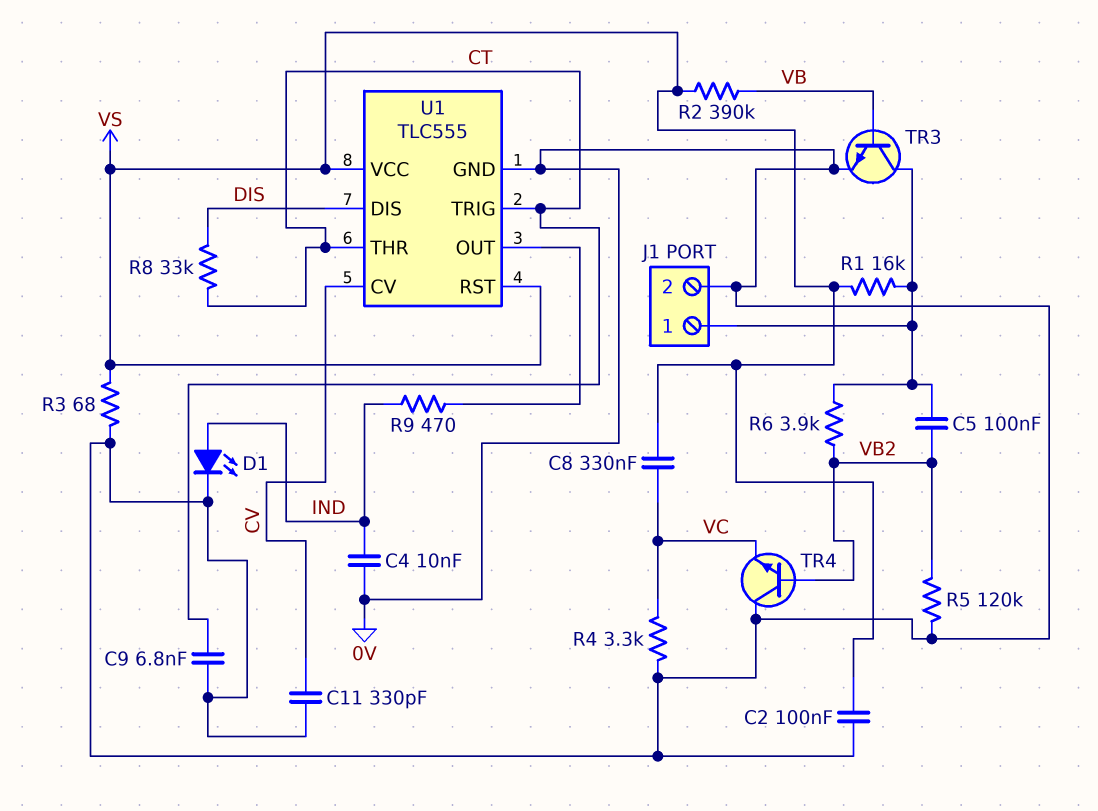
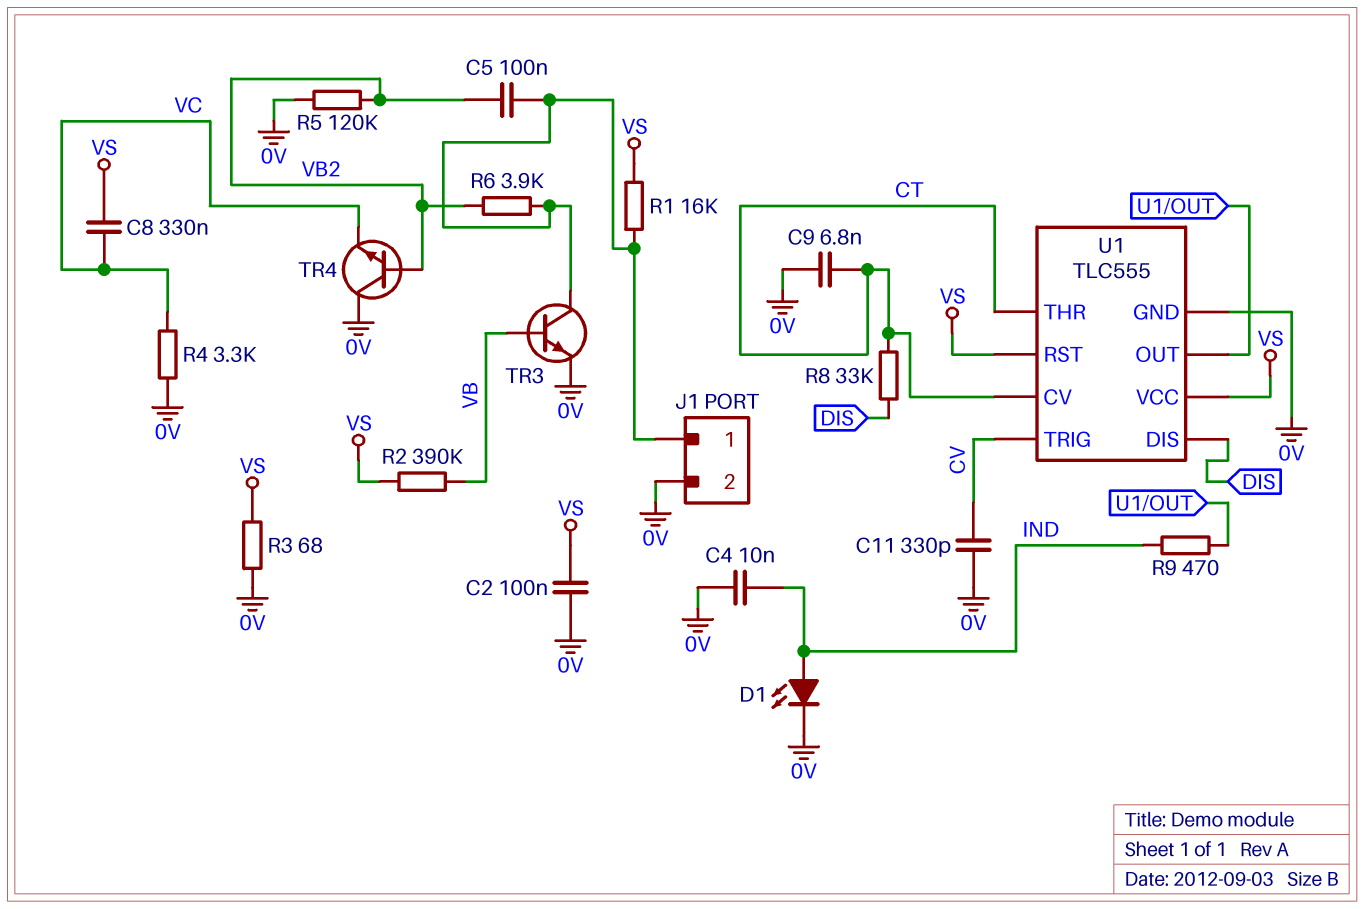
U1 pin CV: CV -> CT
U1 pin TRIG: CT -> CV

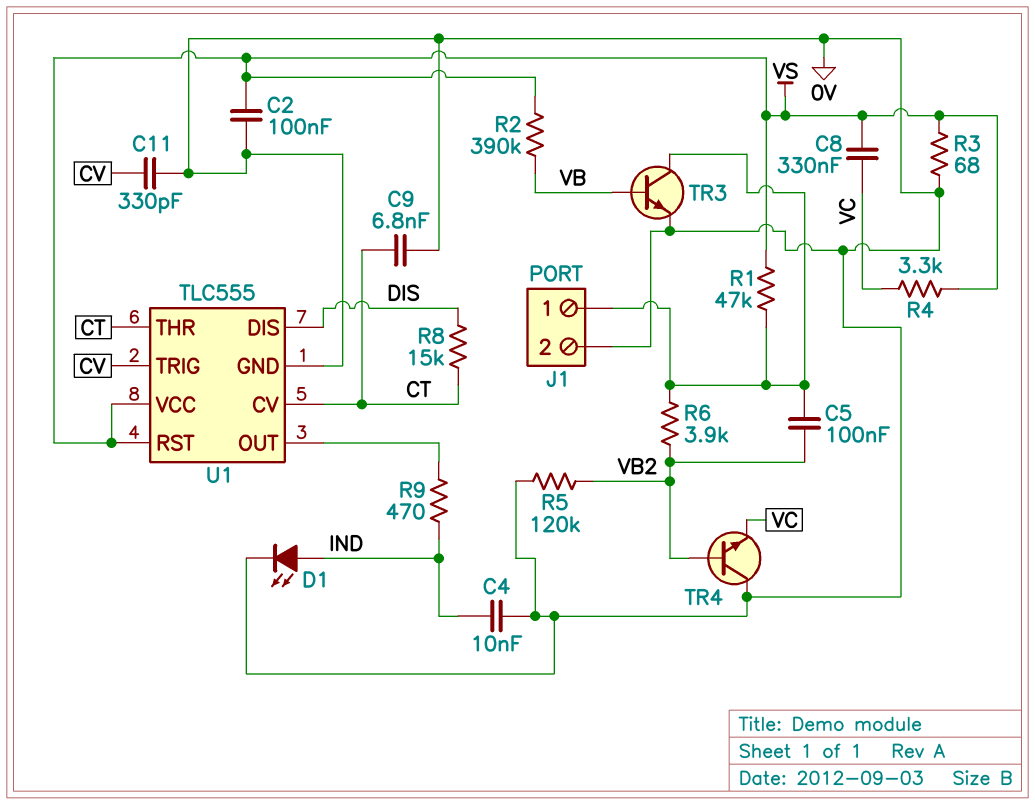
R1: 16k (J1/1, VS) -> 47k (J1/1, VS)
R4: 3.3k (0V, VC) -> 3.3k (VC, VS)
R8: 33k (CT, DIS) -> 15k (CT, DIS)

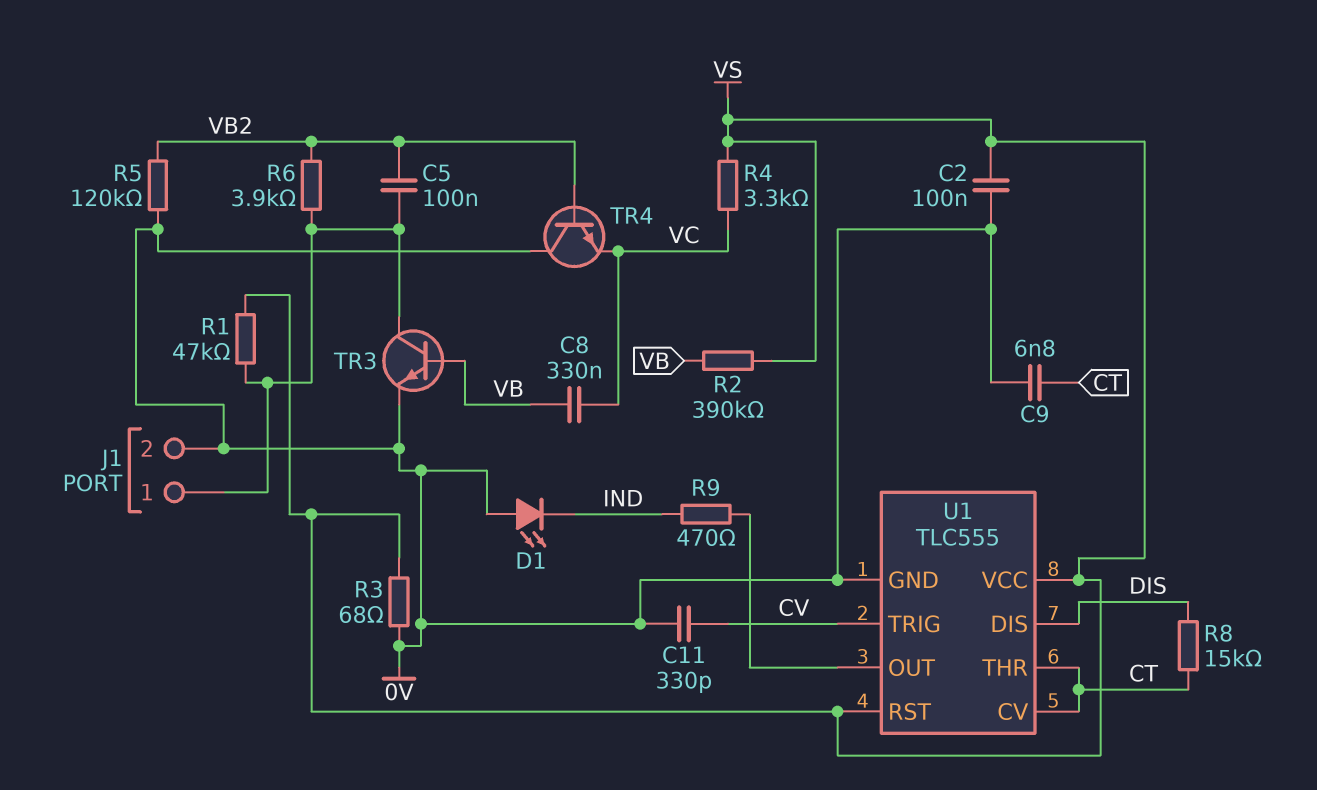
C4: 10nF (0V, IND) -> none
C8: 330nF (VC, VS) -> 330nF (VB, VC)
D1: LED (A IND, K 0V) -> LED (A 0V, K IND)

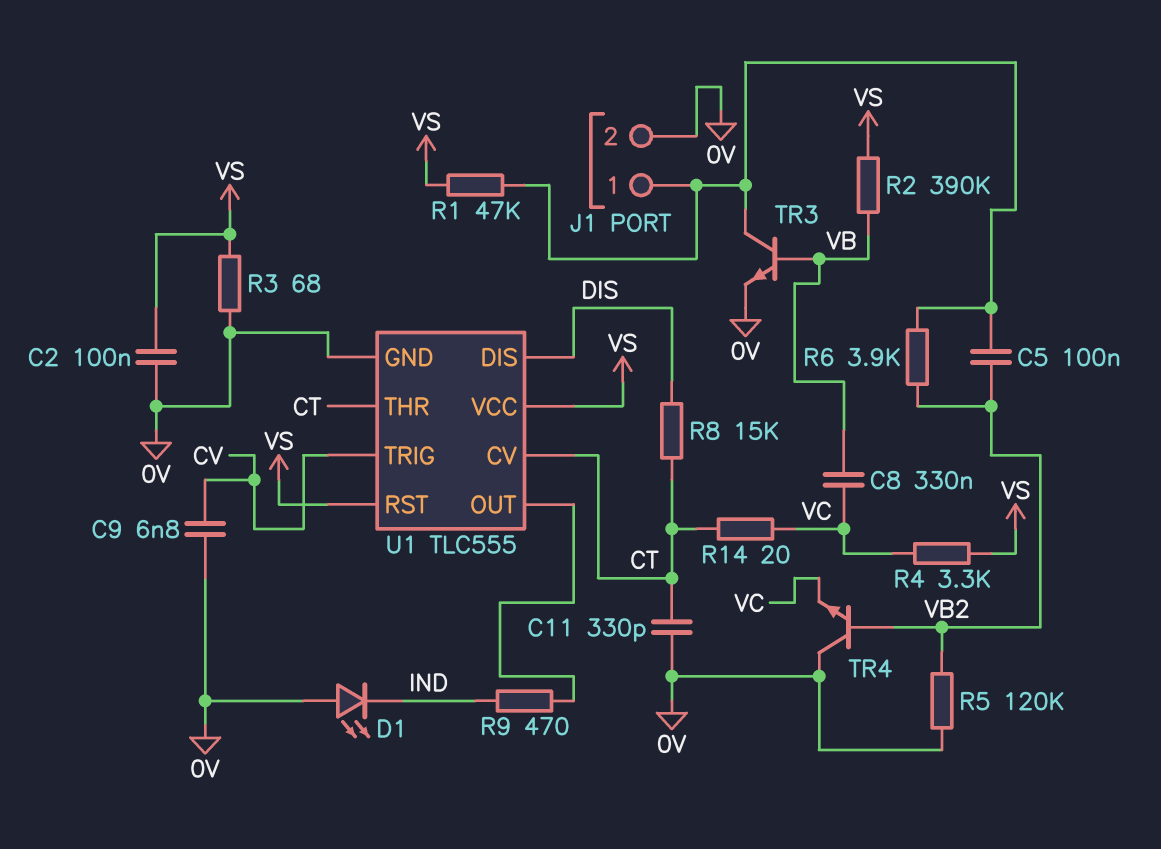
C9: 6.8nF (0V, CT) -> 6.8nF (0V, CV)
C11: 330pF (0V, CV) -> 330pF (0V, CT)
R14: none -> 20 (CT, VC)

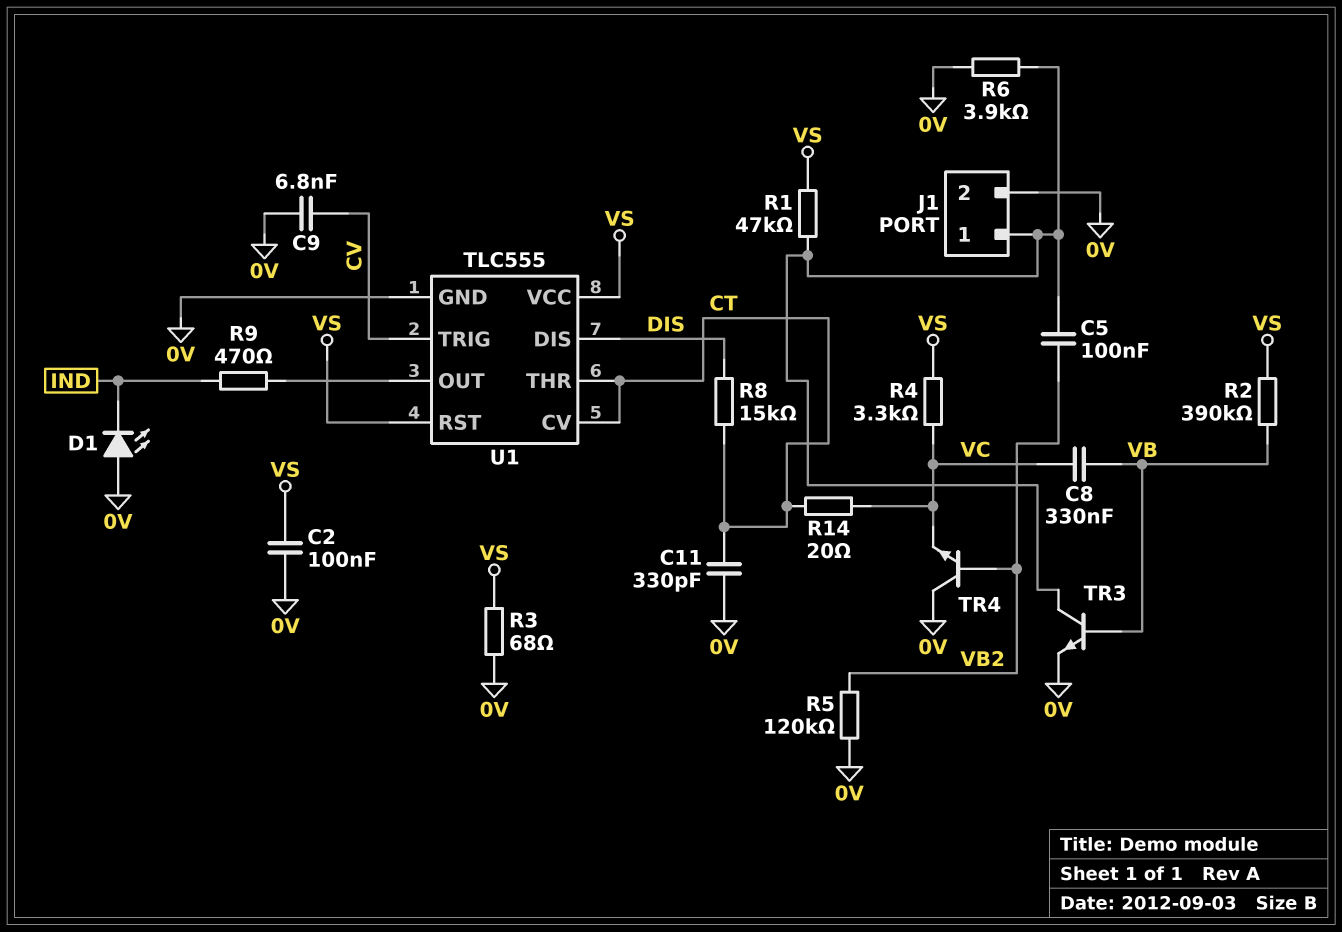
R6: 3.9k (J1/1, VB2) -> 3.9k (0V, J1/1)

